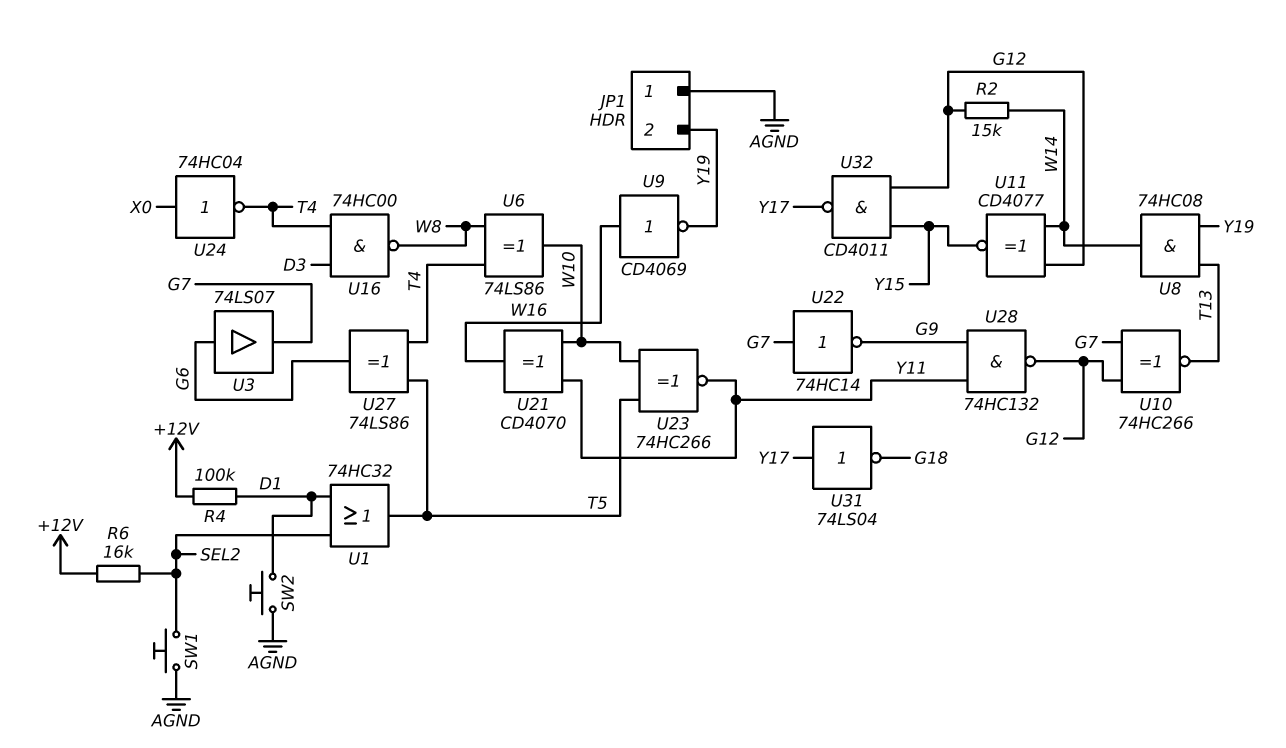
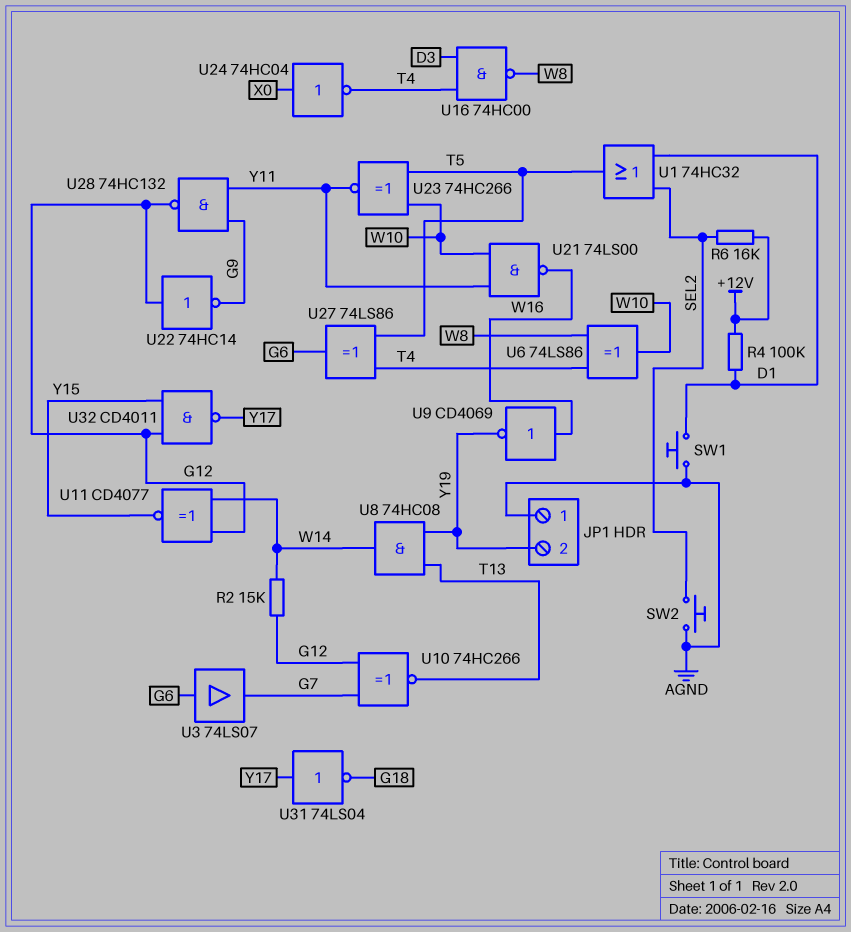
SW1: button (AGND, SEL2) -> button (AGND, D1)
SW2: button (AGND, D1) -> button (AGND, SEL2)
U21: XOR CD4070 (in W10, in Y11, out W16) -> NAND 74LS00 (in W10, in Y11, out W16)
U22: NOT 74HC14 (in G7, out G9) -> NOT 74HC14 (in G12, out G9)

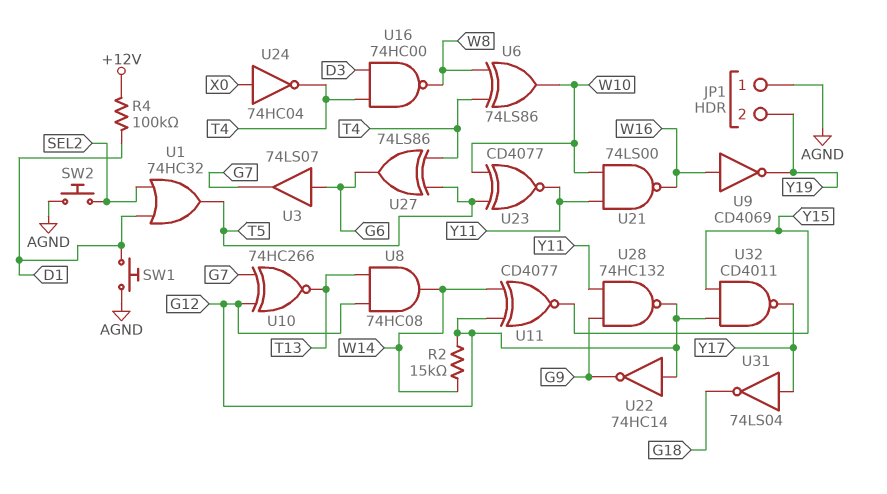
R6: 16k (+12V, SEL2) -> none
U8: AND 74HC08 (in T13, in Y19, out W14) -> AND 74HC08 (in G12, in T13, out W14)
U23: XNOR 74HC266 (in T5, in W10, out Y11) -> XNOR CD4077 (in T5, in W10, out Y11)

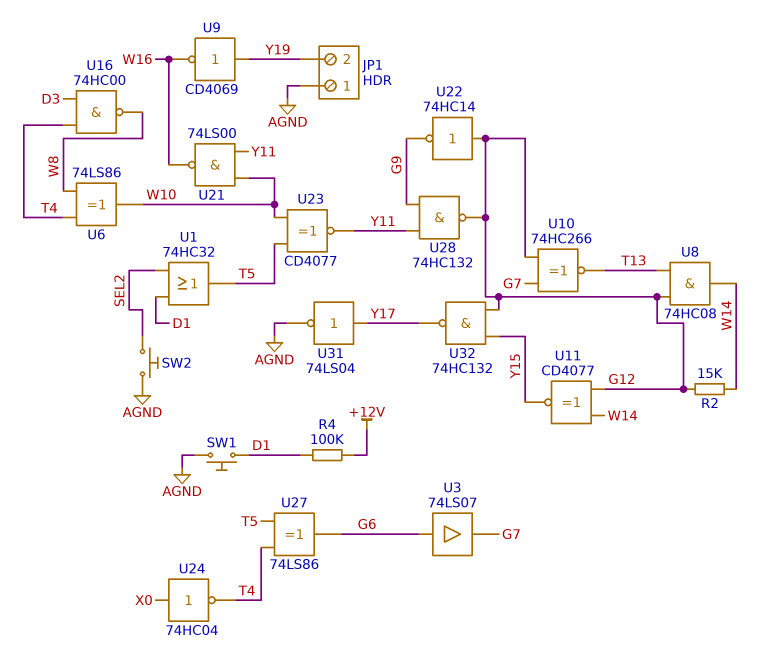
U9: NOT CD4069 (in W16, out Y19) -> NOT CD4069 (in Y19, out W16)
U31: NOT 74LS04 (in Y17, out G18) -> NOT 74LS04 (in Y17, out AGND)
U32: NAND CD4011 (in G12, in Y15, out Y17) -> NAND 74HC132 (in G12, in Y15, out Y17)

